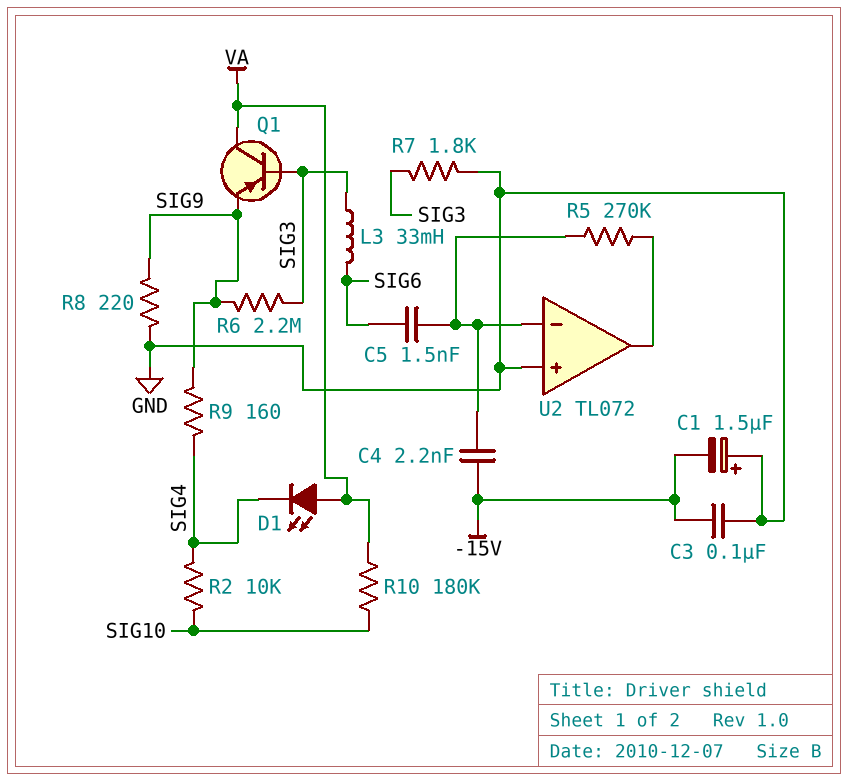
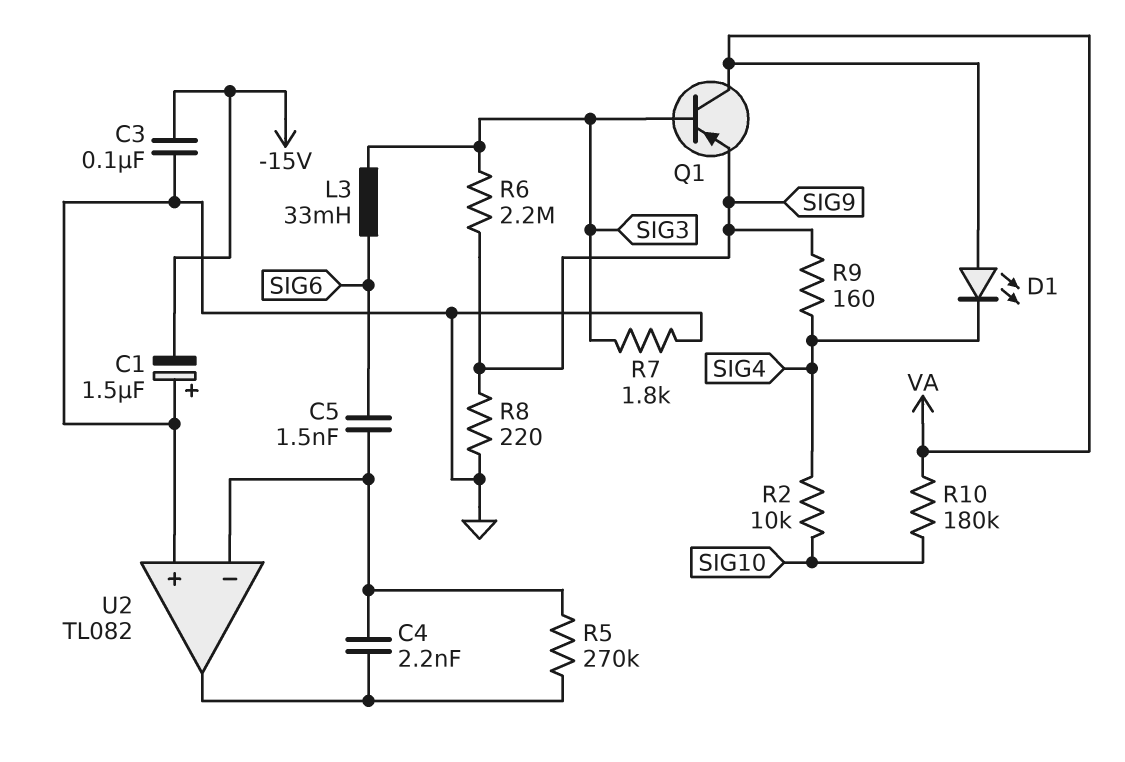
C4: 2.2nF (-15V, U2/in-) -> 2.2nF (U2/in-, U2/out)
U2: TL072 -> TL082

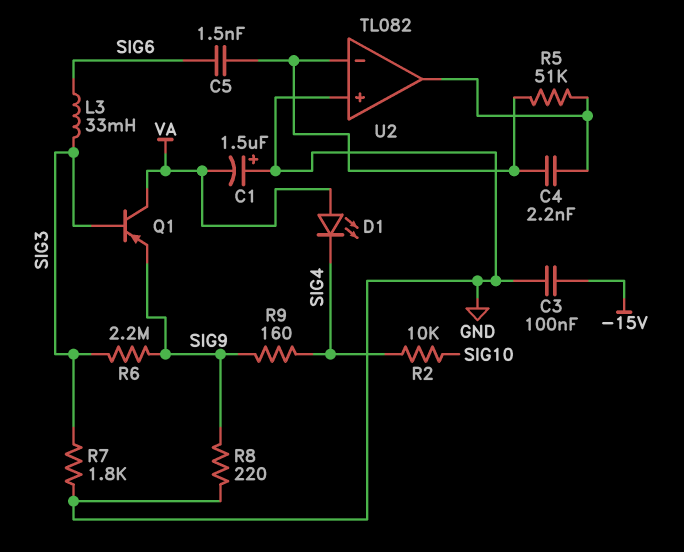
C1: 1.5uF (plus GND, minus -15V) -> 1.5uF (plus GND, minus VA)
R5: 270k (U2/in-, U2/out) -> 51k (U2/in-, U2/out)
R10: 180k (SIG10, VA) -> none

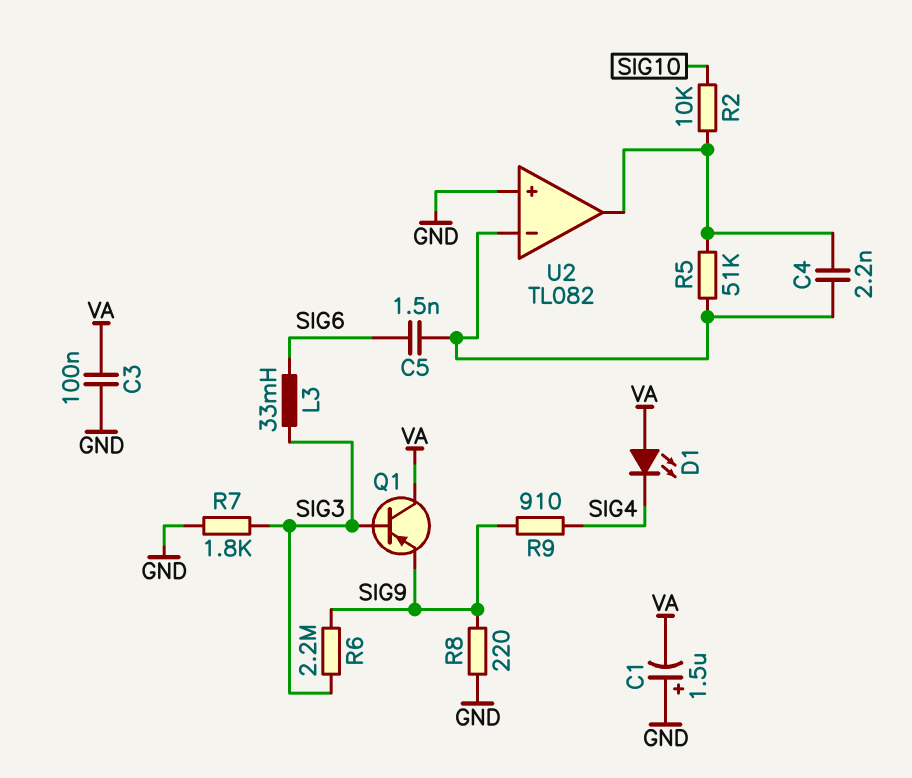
C3: 100nF (-15V, GND) -> 100nF (GND, VA)
R2: 10k (SIG4, SIG10) -> 10k (SIG10, U2/out)
R9: 160 (SIG4, SIG9) -> 910 (SIG4, SIG9)

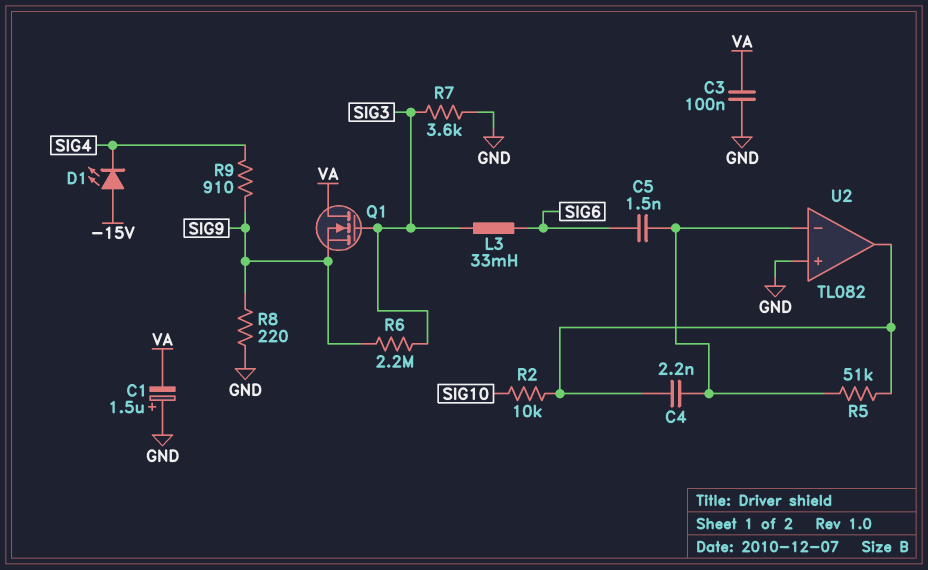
D1: LED (A VA, K SIG4) -> LED (A -15V, K SIG4)
Q1: PNP (B SIG3, C VA, E SIG9) -> NMOS (G SIG3, D VA, S SIG9)
R7: 1.8k (GND, SIG3) -> 3.6k (GND, SIG3)

